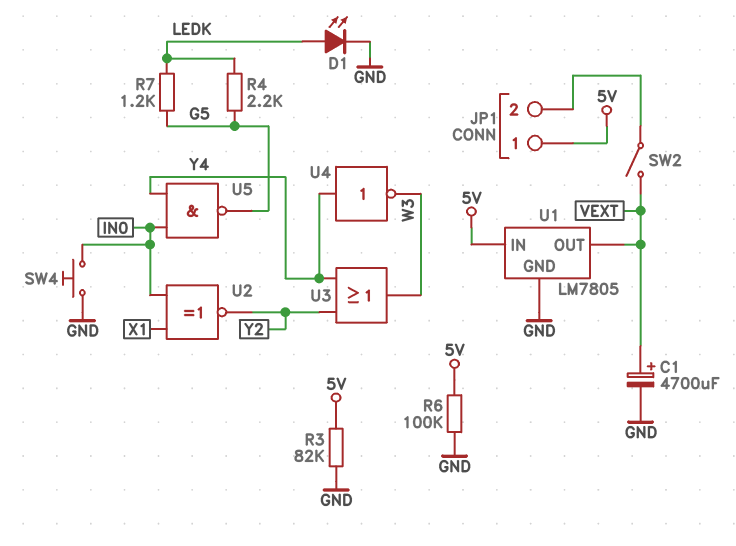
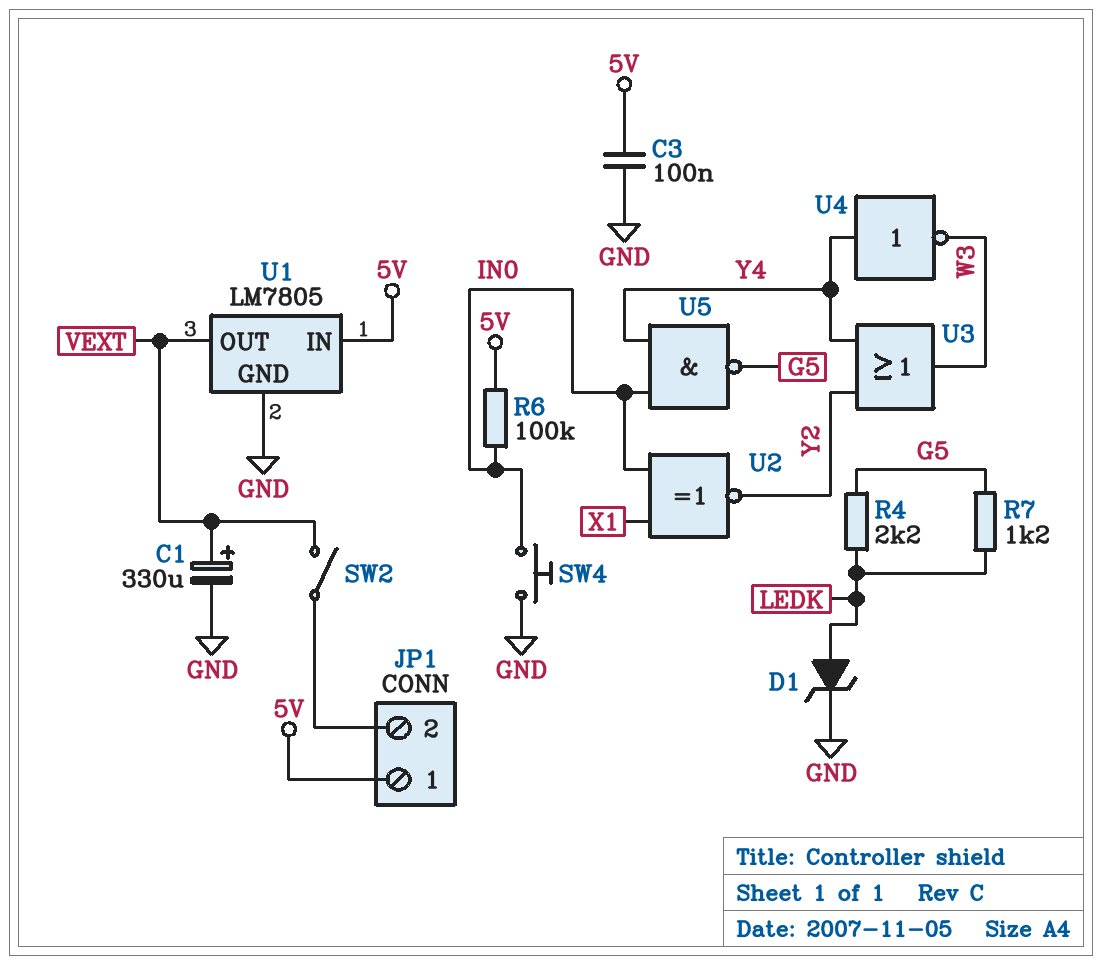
C1: 4700uF (plus VEXT, minus GND) -> 330uF (plus VEXT, minus GND)
C3: none -> 100nF (5V, GND)
D1: LED (A LEDK, K GND) -> zener (A LEDK, K GND)
R3: 82k (5V, GND) -> none
R6: 100k (5V, GND) -> 100k (5V, IN0)

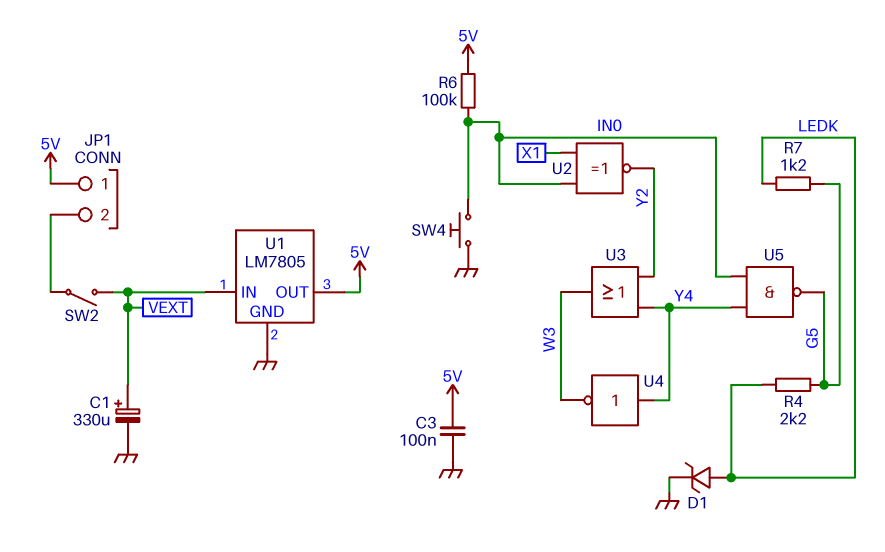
U1 pin IN: 5V -> VEXT
U1 pin OUT: VEXT -> 5V

